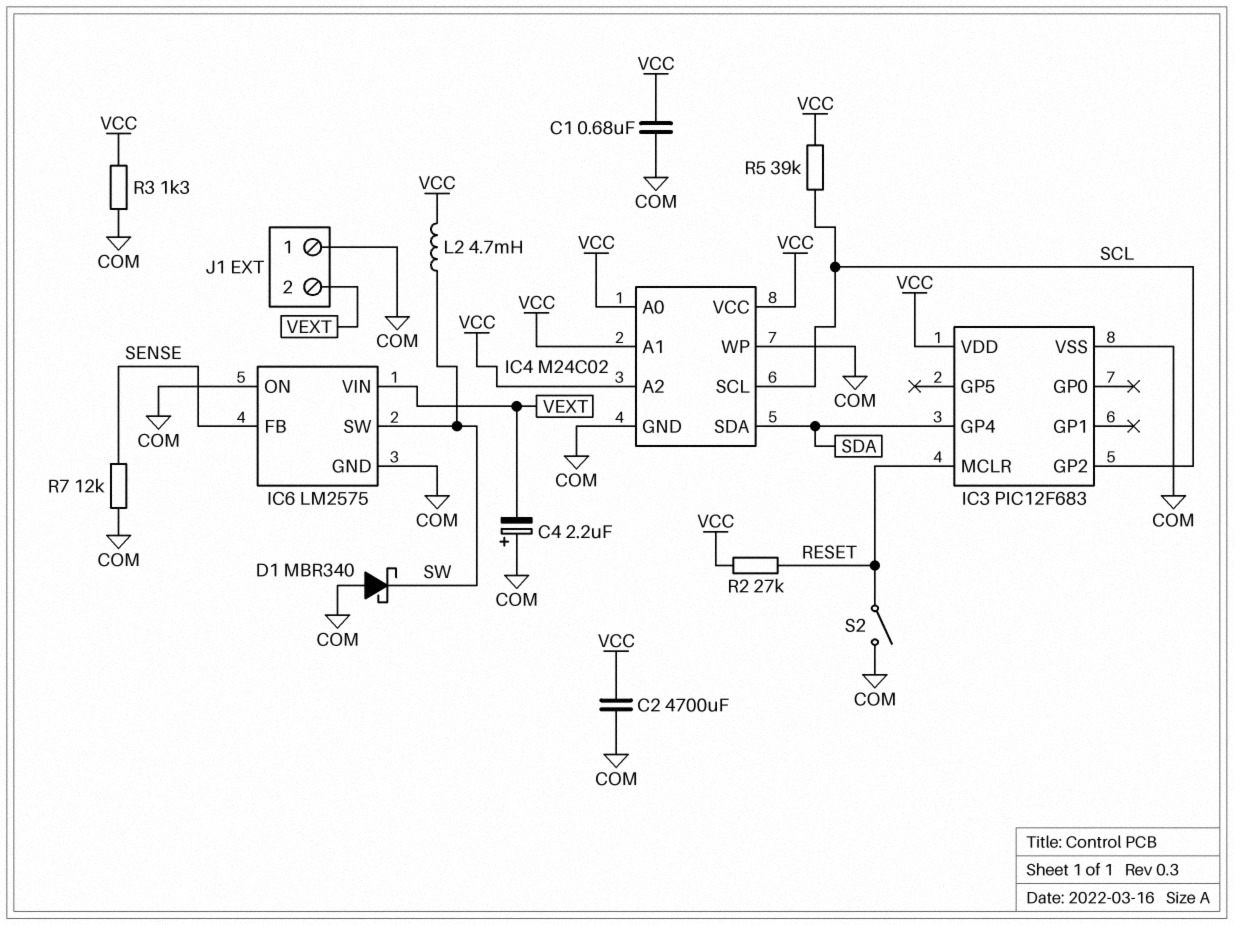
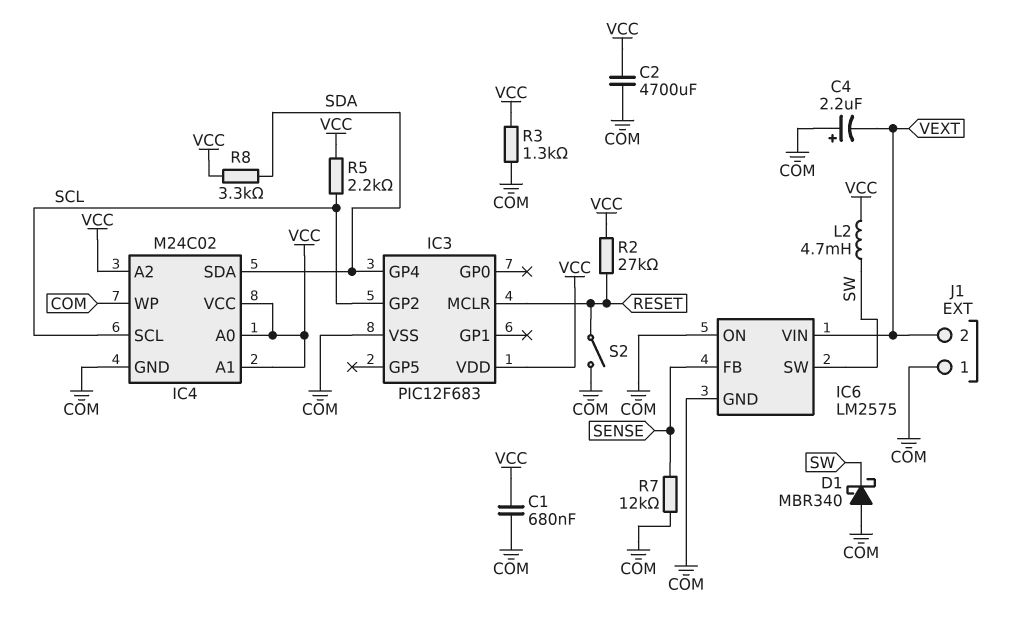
R5: 39k (SCL, VCC) -> 2.2k (SCL, VCC)
R8: none -> 3.3k (SDA, VCC)

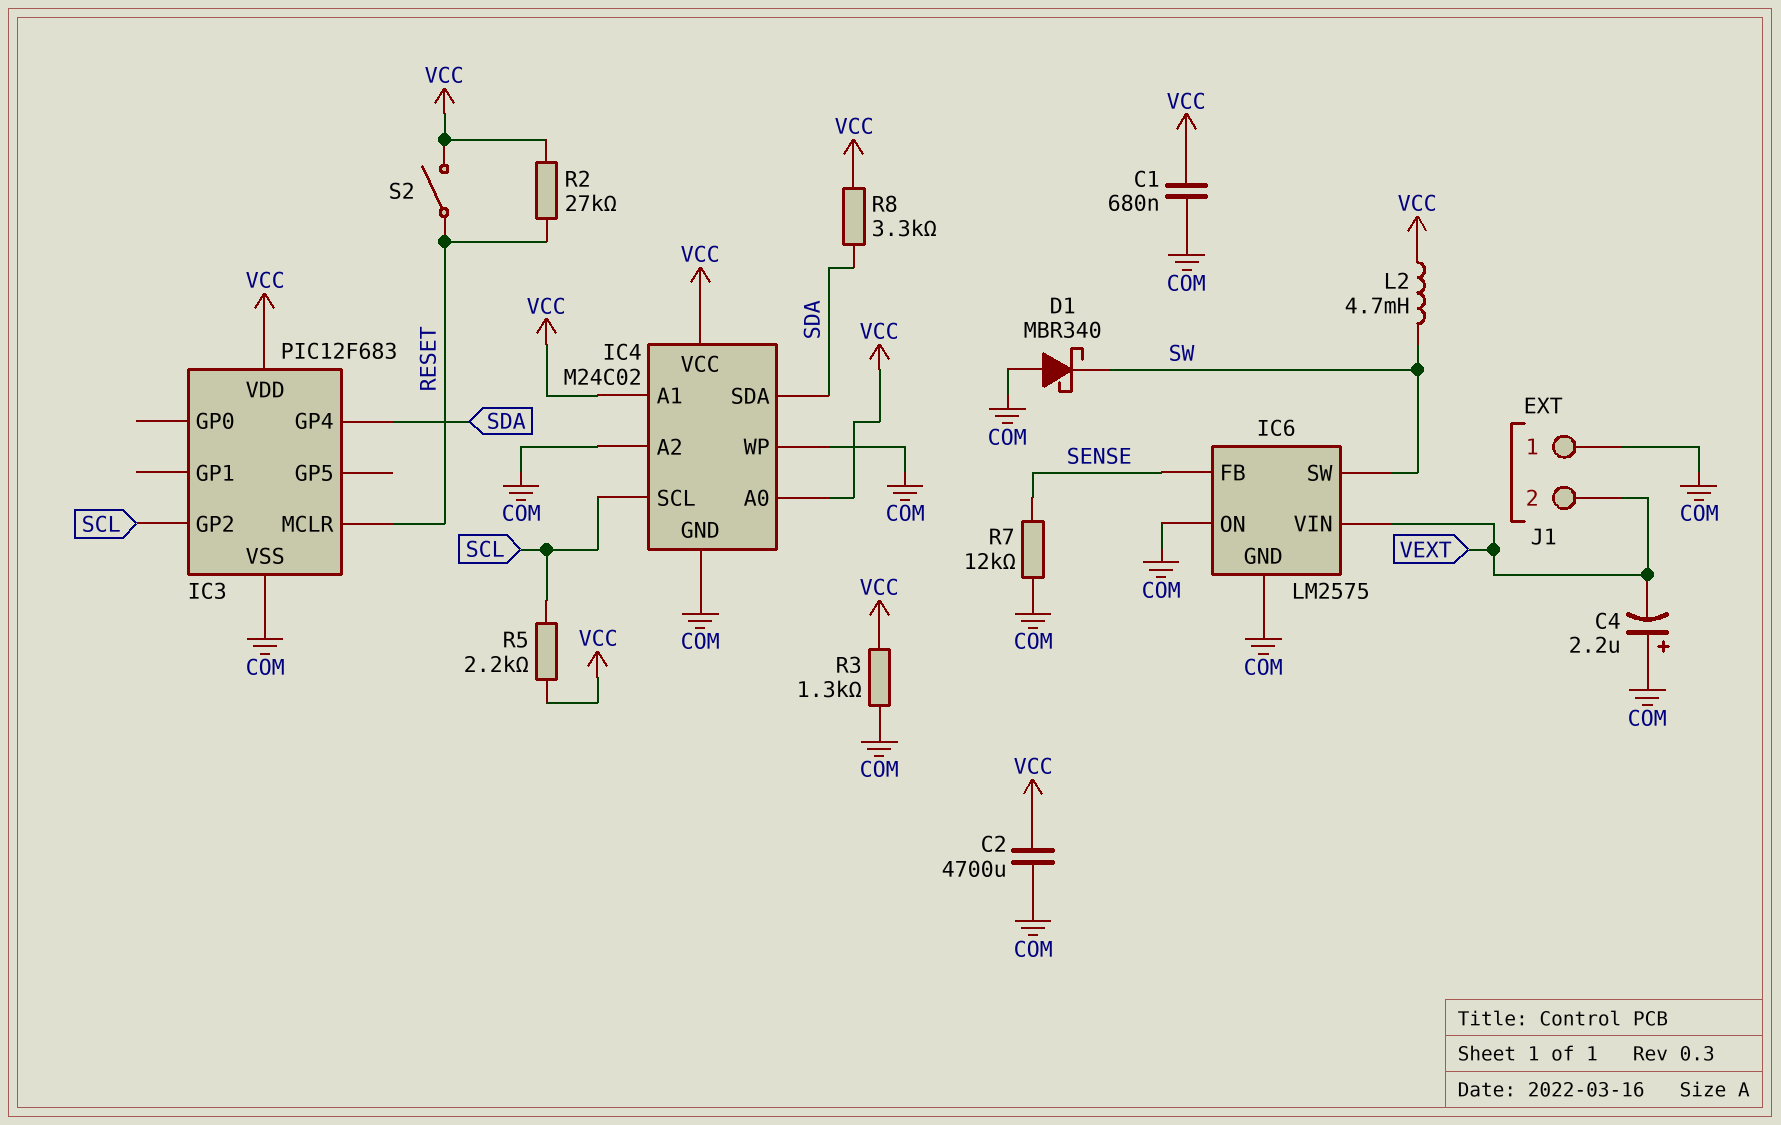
IC4 pin A2: VCC -> COM
S2: switch (COM, RESET) -> switch (RESET, VCC)

